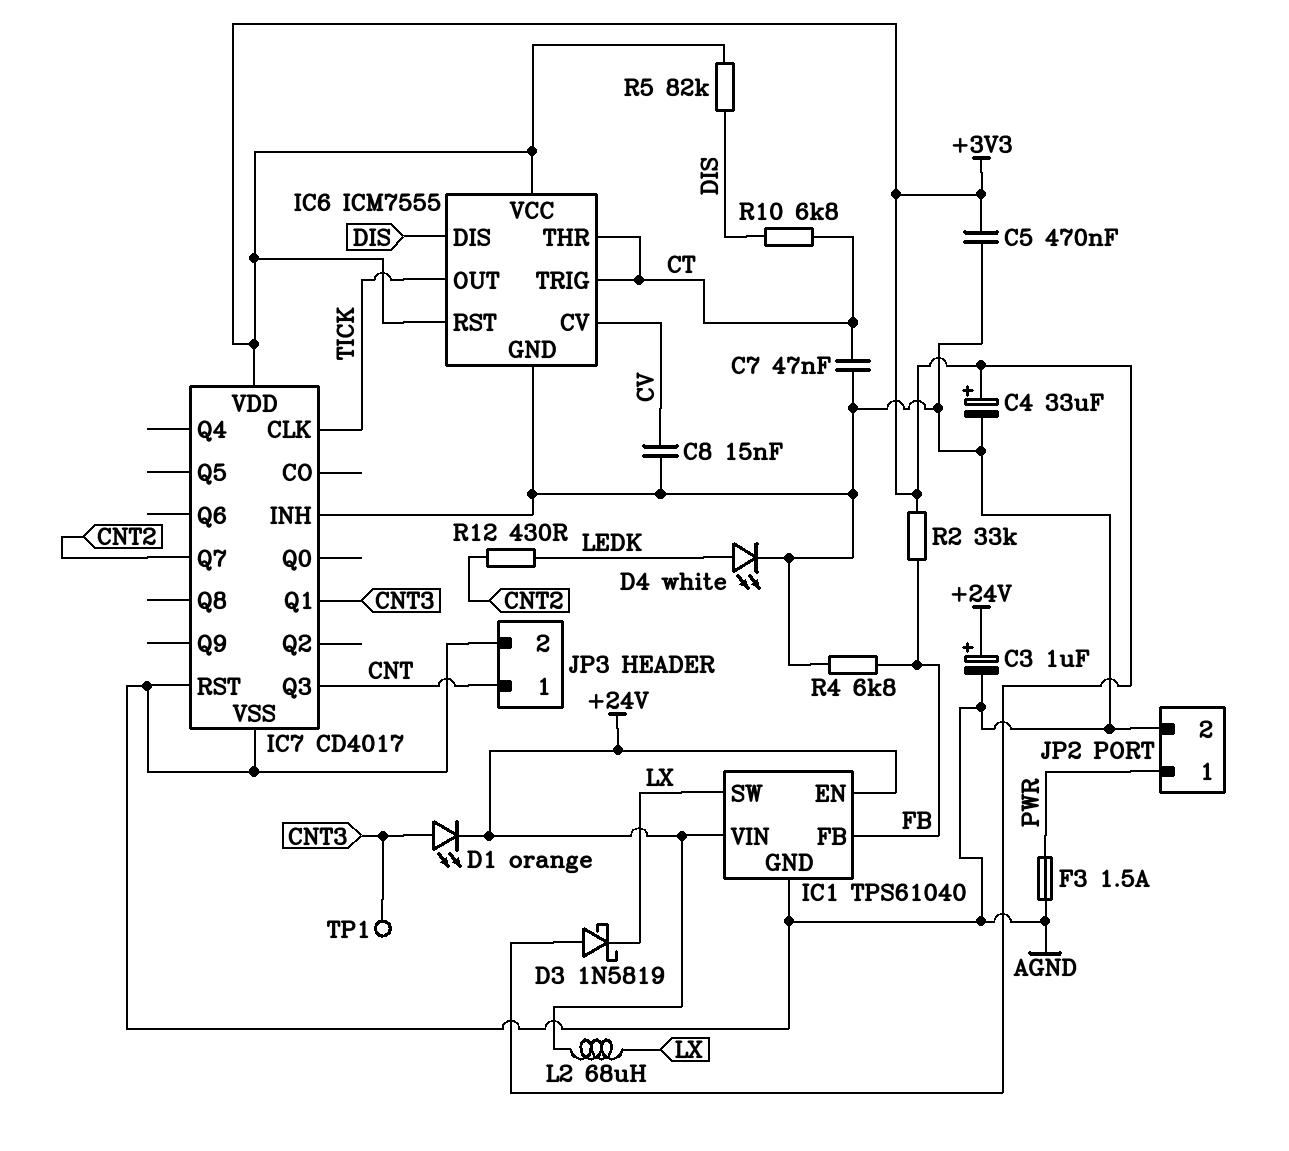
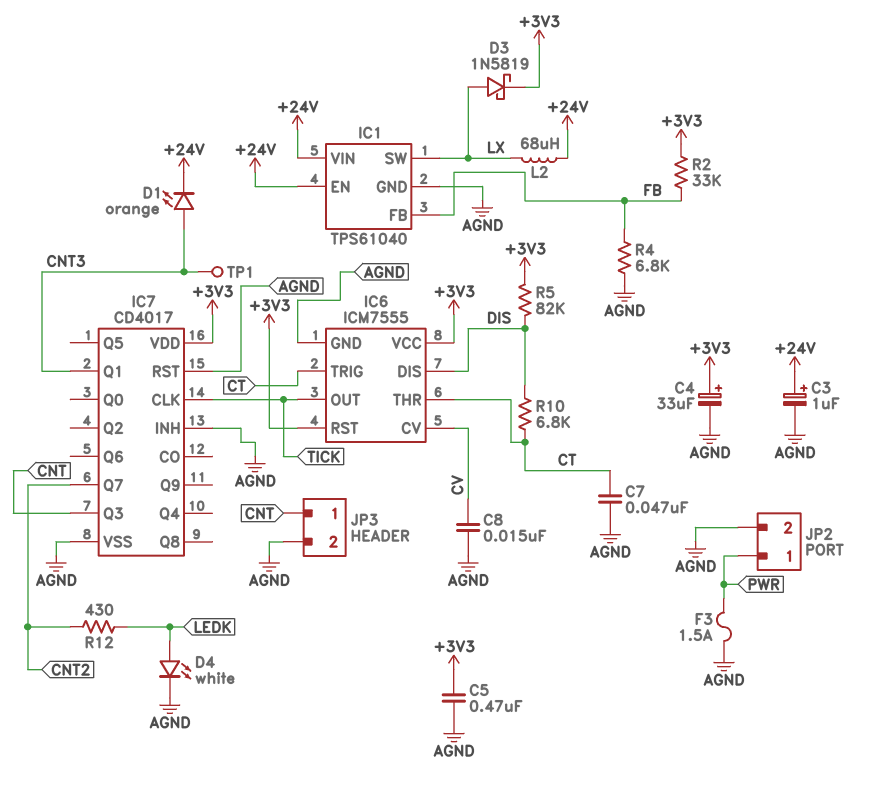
D3: schottky 1N5819 (A +3V3, K LX) -> schottky 1N5819 (A LX, K +3V3)

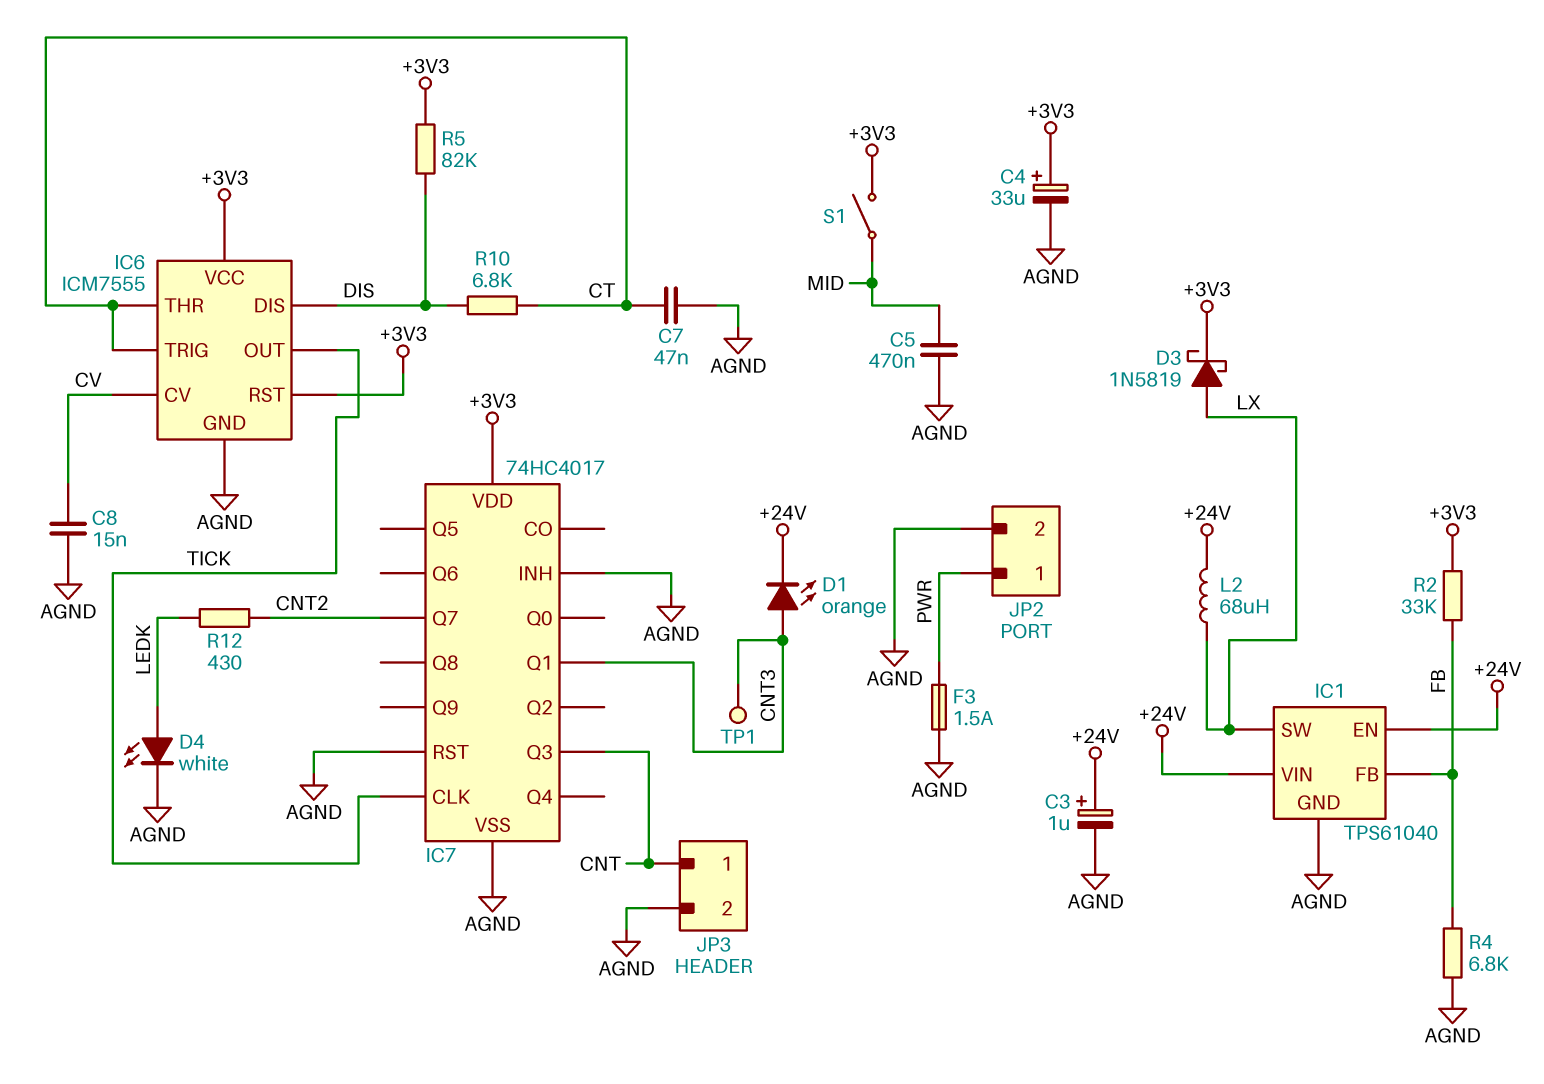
C5: 470nF (+3V3, AGND) -> 470nF (AGND, MID)
IC7: CD4017 -> 74HC4017
S1: none -> switch (+3V3, MID)

